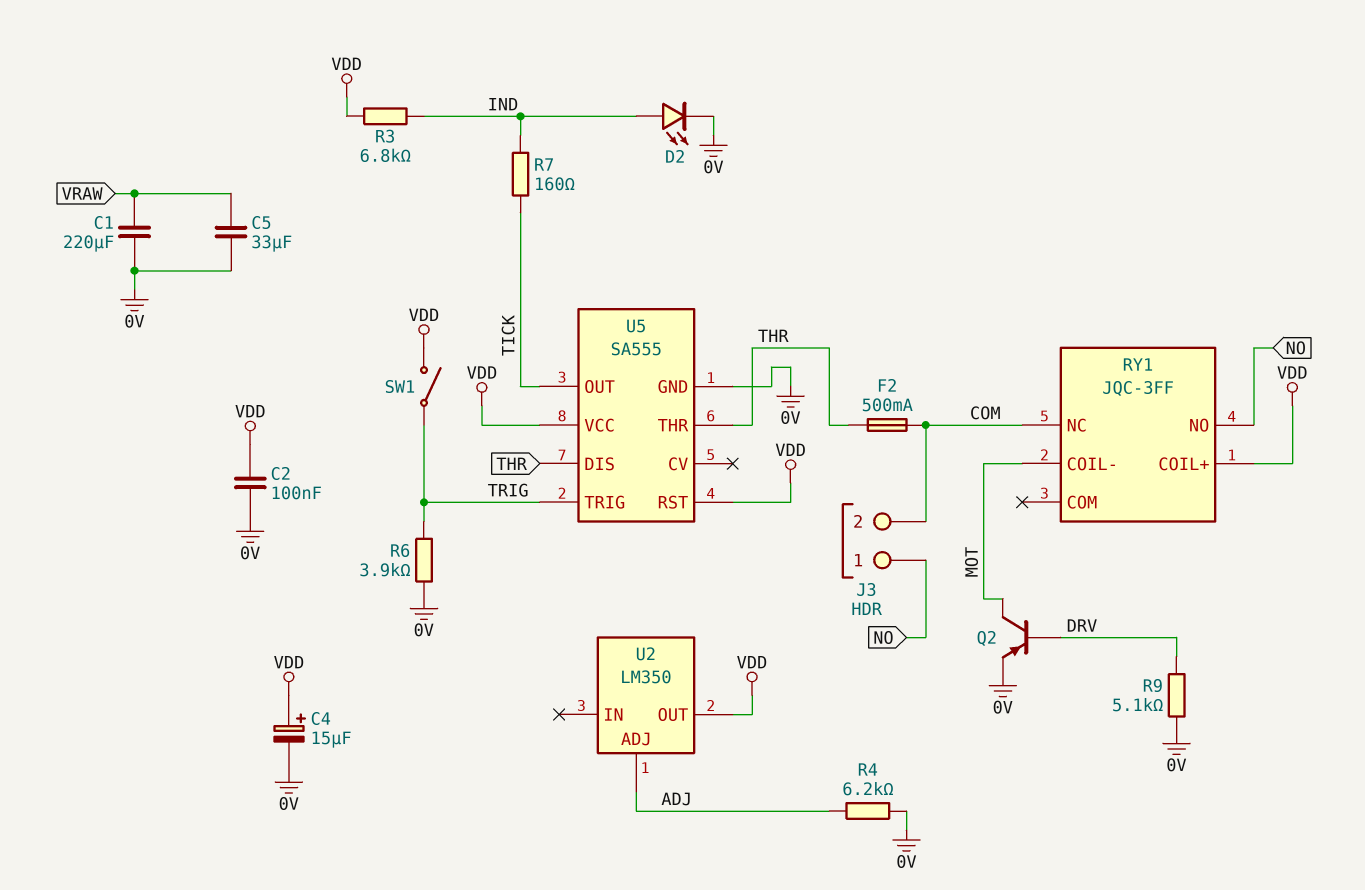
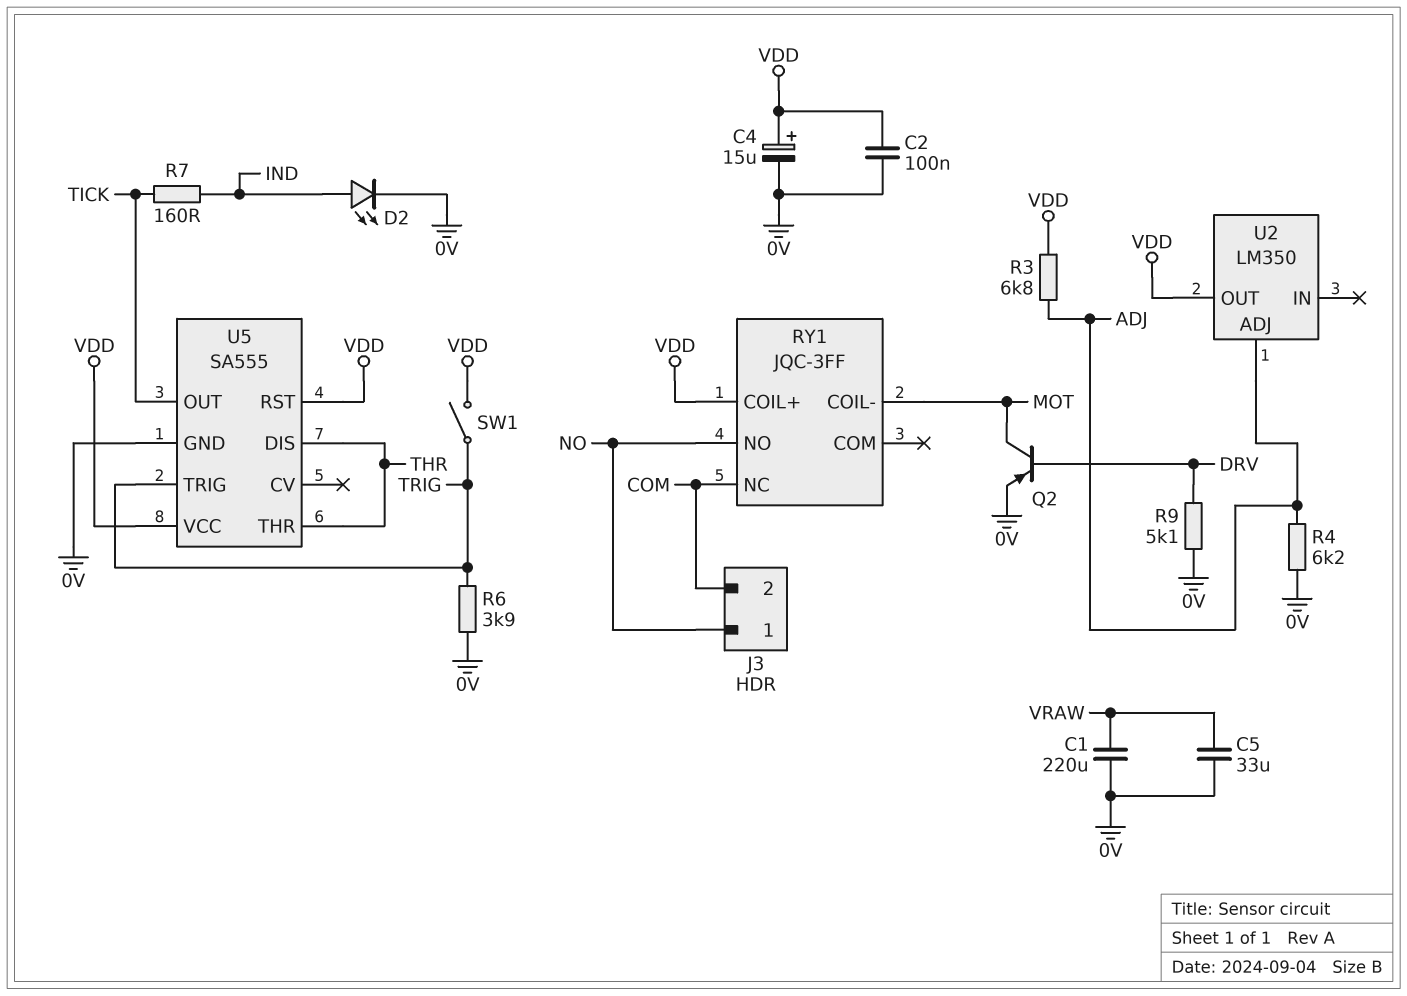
F2: 500mA (COM, THR) -> none
R3: 6.8k (IND, VDD) -> 6.8k (ADJ, VDD)

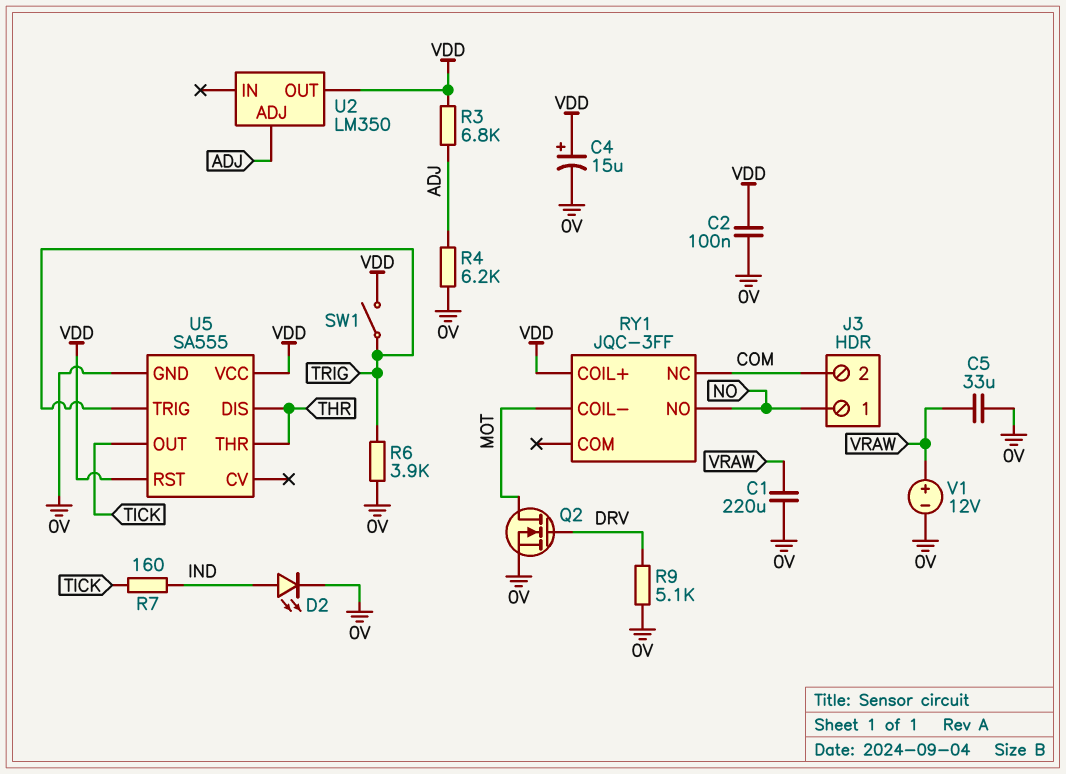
Q2: PNP (B DRV, C MOT, E 0V) -> NMOS (G DRV, D MOT, S 0V)
V1: none -> 12V (plus VRAW, minus 0V)

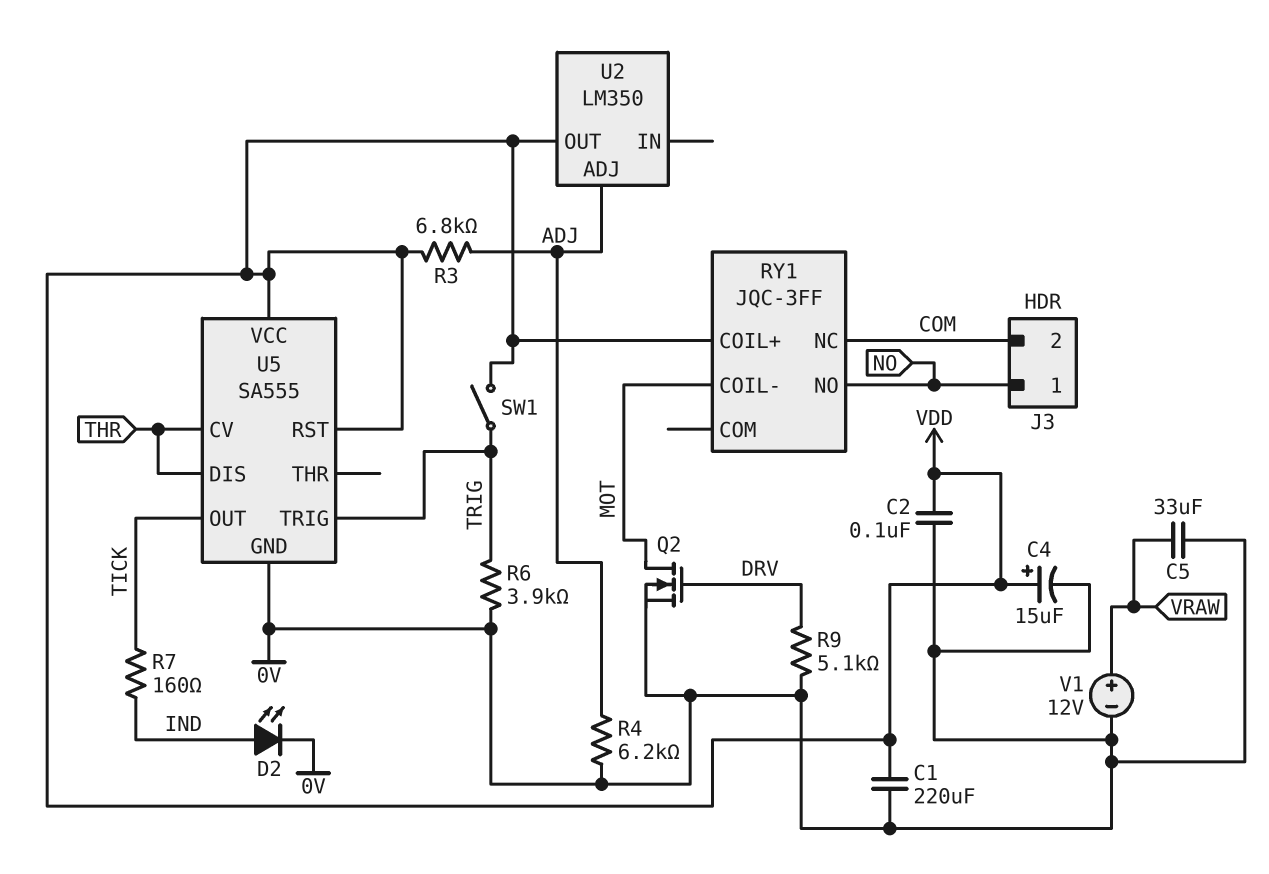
C1: 220uF (0V, VRAW) -> 220uF (0V, VDD)
U5 pin CV: none -> THR
U5 pin THR: THR -> none

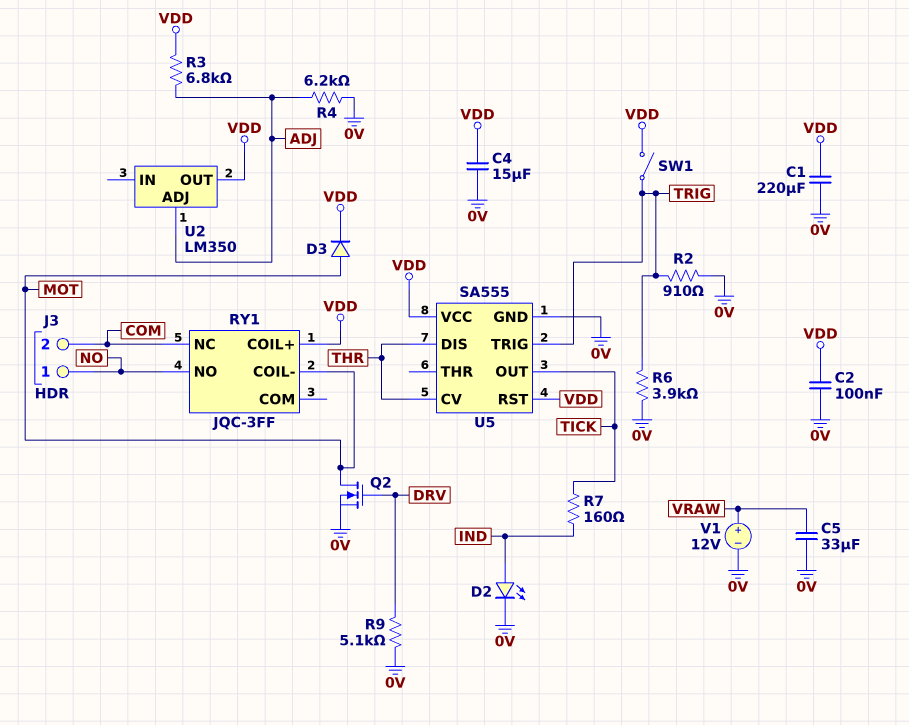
C4: 15uF (plus VDD, minus 0V) -> 15uF (0V, VDD)
D3: none -> diode (A MOT, K VDD)
R2: none -> 910 (0V, TRIG)

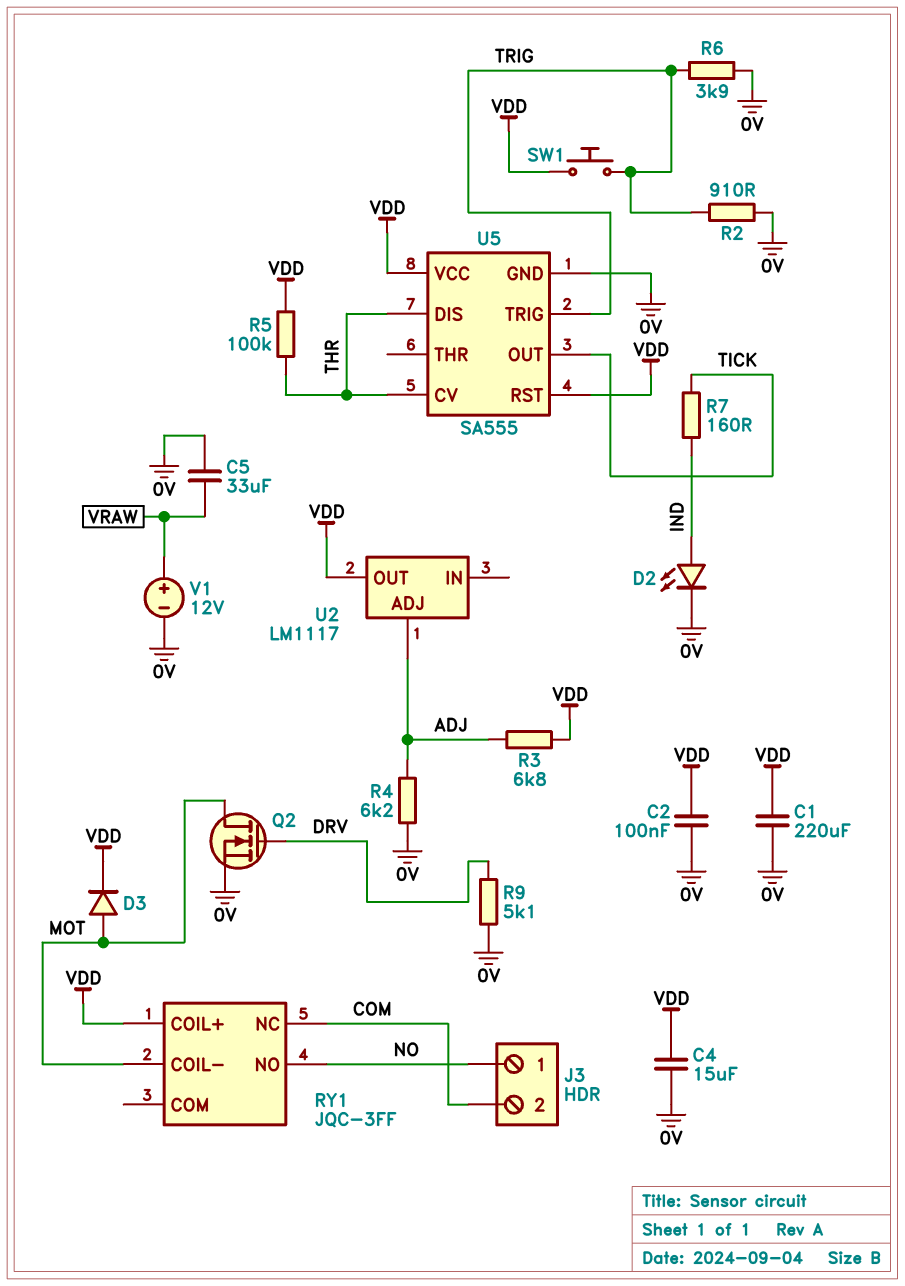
R5: none -> 100k (THR, VDD)
SW1: switch (TRIG, VDD) -> button (TRIG, VDD)
U2: LM350 -> LM1117

